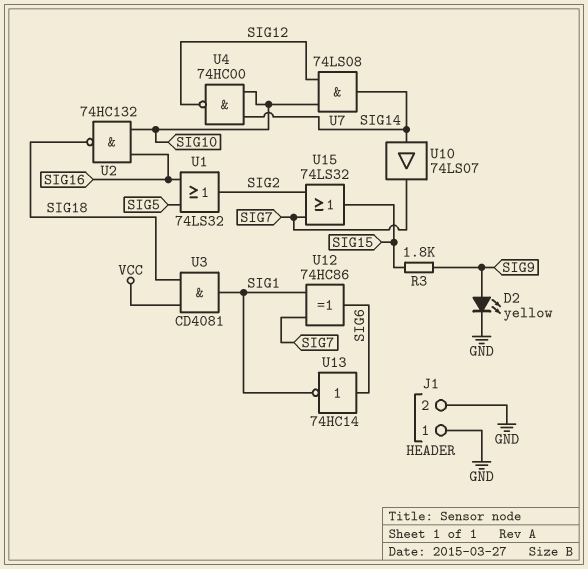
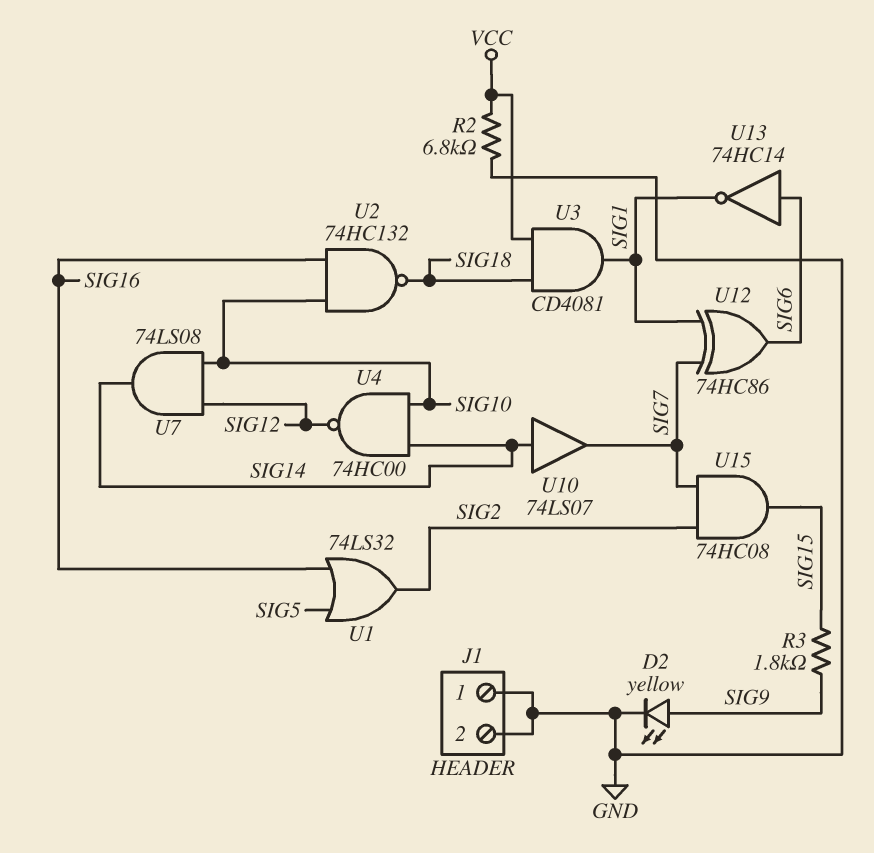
R2: none -> 6.8k (GND, VCC)
U15: OR 74LS32 (in SIG2, in SIG7, out SIG15) -> AND 74HC08 (in SIG2, in SIG7, out SIG15)

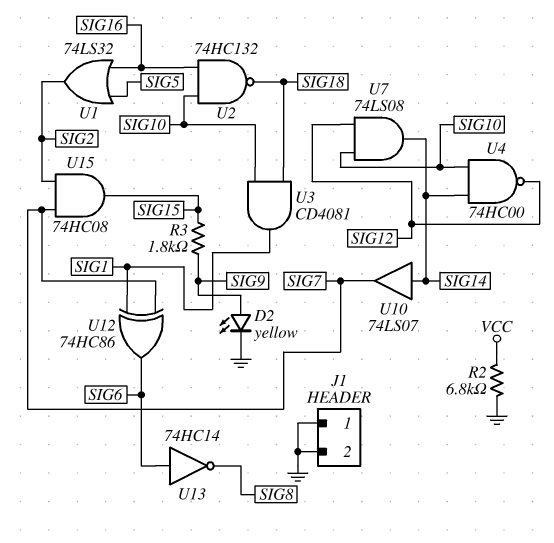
U3: AND CD4081 (in SIG18, in VCC, out SIG1) -> AND CD4081 (in SIG10, in SIG18, out SIG1)
U13: NOT 74HC14 (in SIG6, out SIG1) -> NOT 74HC14 (in SIG6, out SIG8)

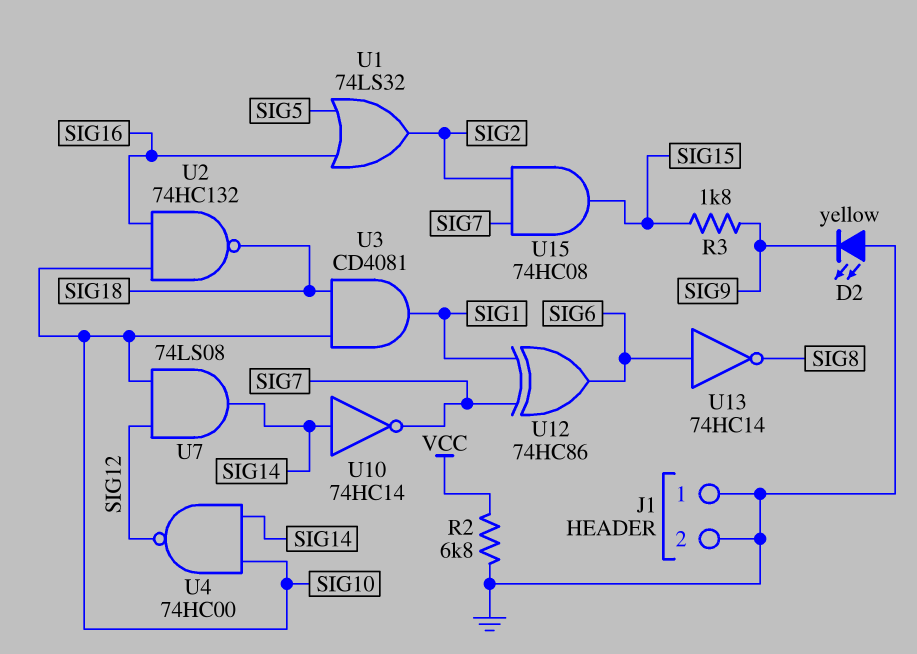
D2: LED yellow (A SIG9, K GND) -> LED yellow (A GND, K SIG9)
U10: buffer 74LS07 (in SIG14, out SIG7) -> NOT 74HC14 (in SIG14, out SIG7)

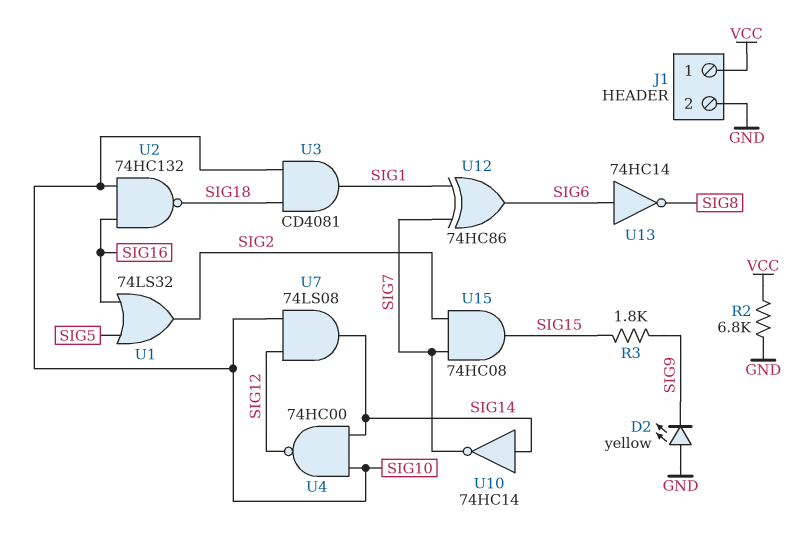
J1 pin 1: GND -> VCC

